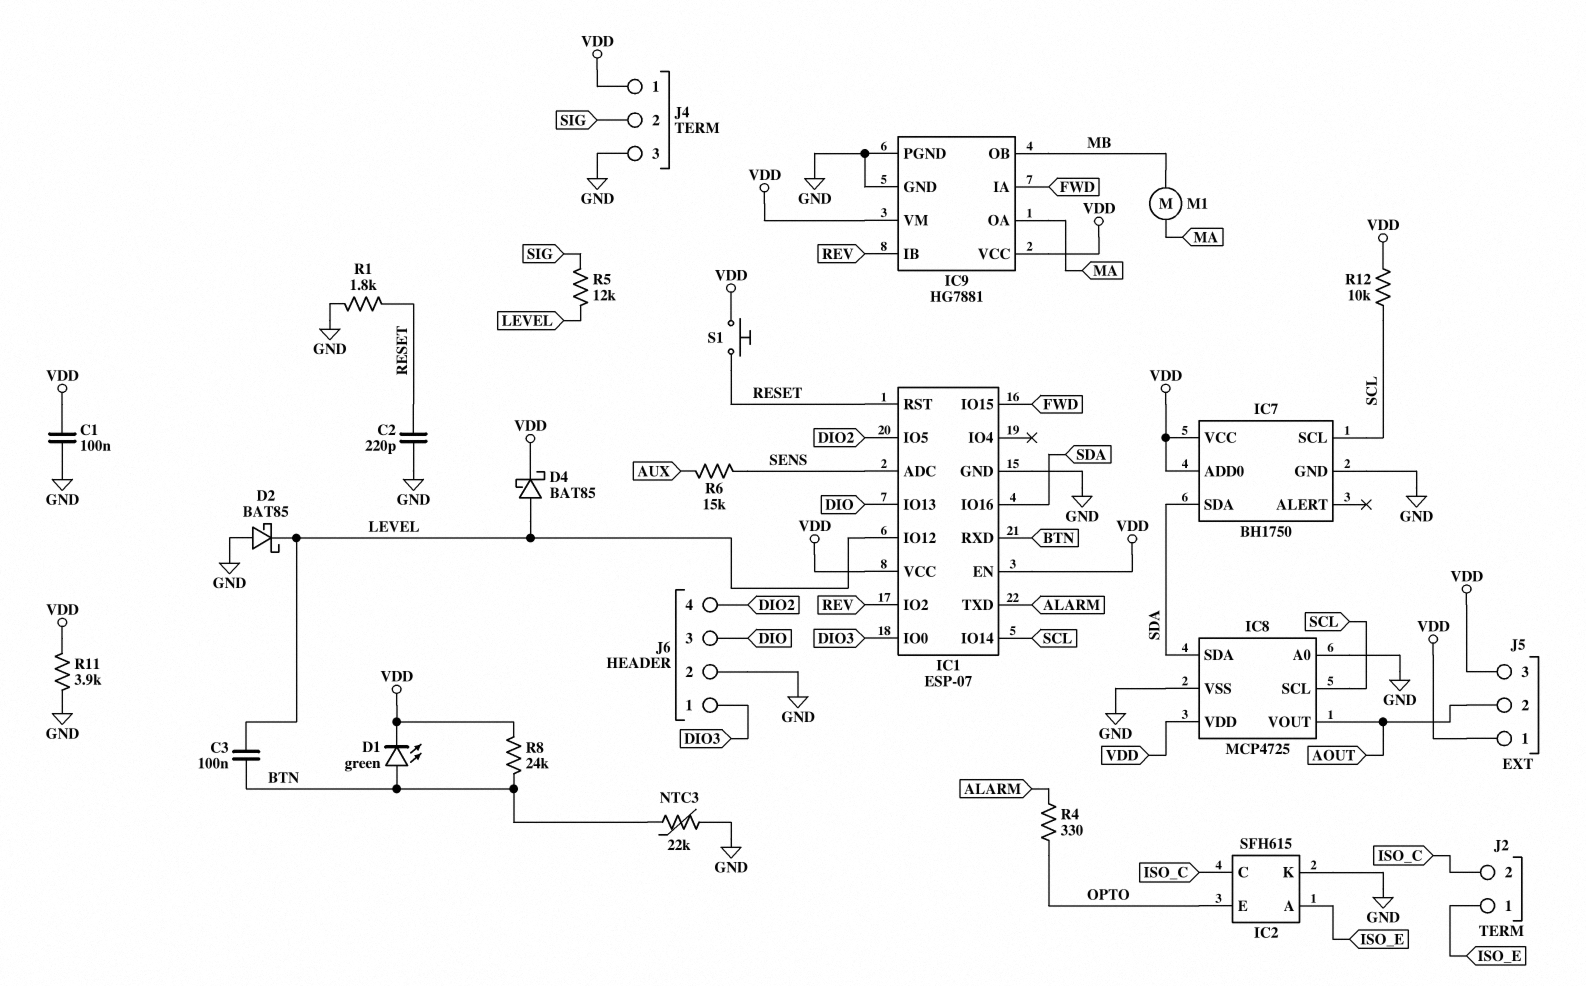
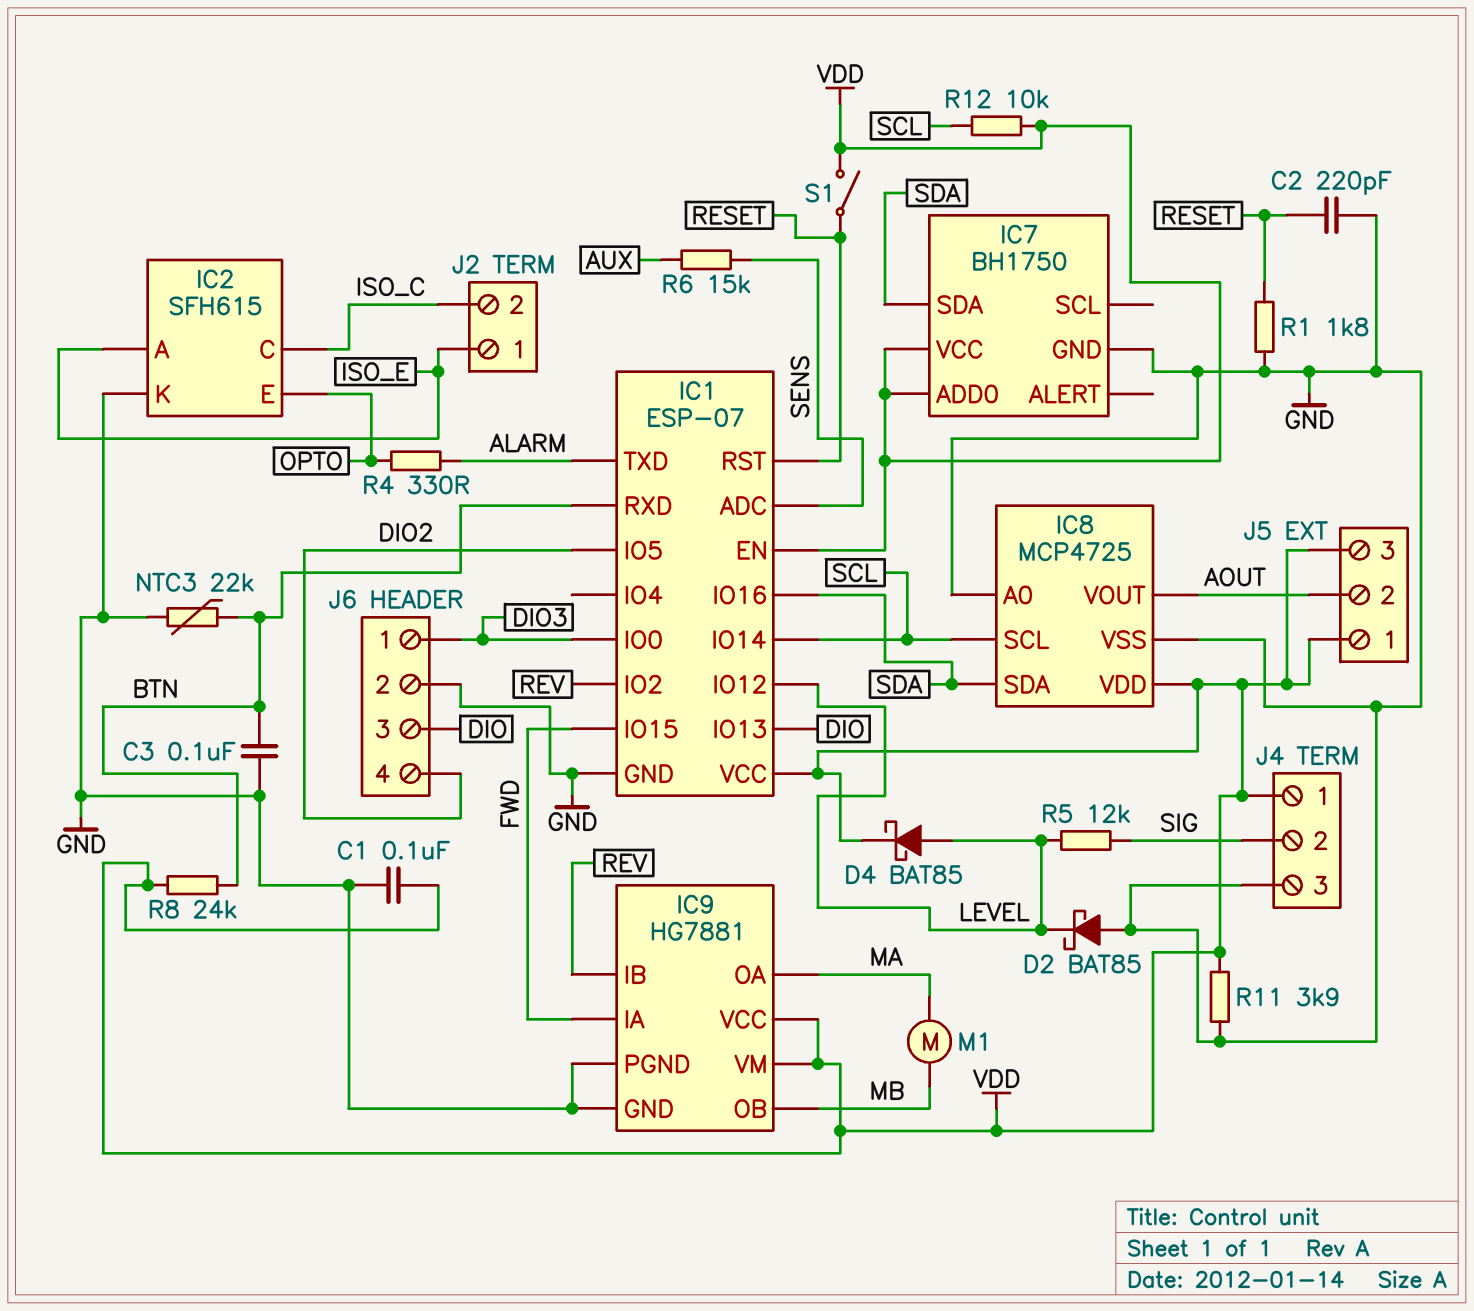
C3: 100nF (BTN, LEVEL) -> 100nF (BTN, GND)
D1: LED green (A BTN, K VDD) -> none
IC7 pin SCL: SCL -> none
S1: button (RESET, VDD) -> switch (RESET, VDD)

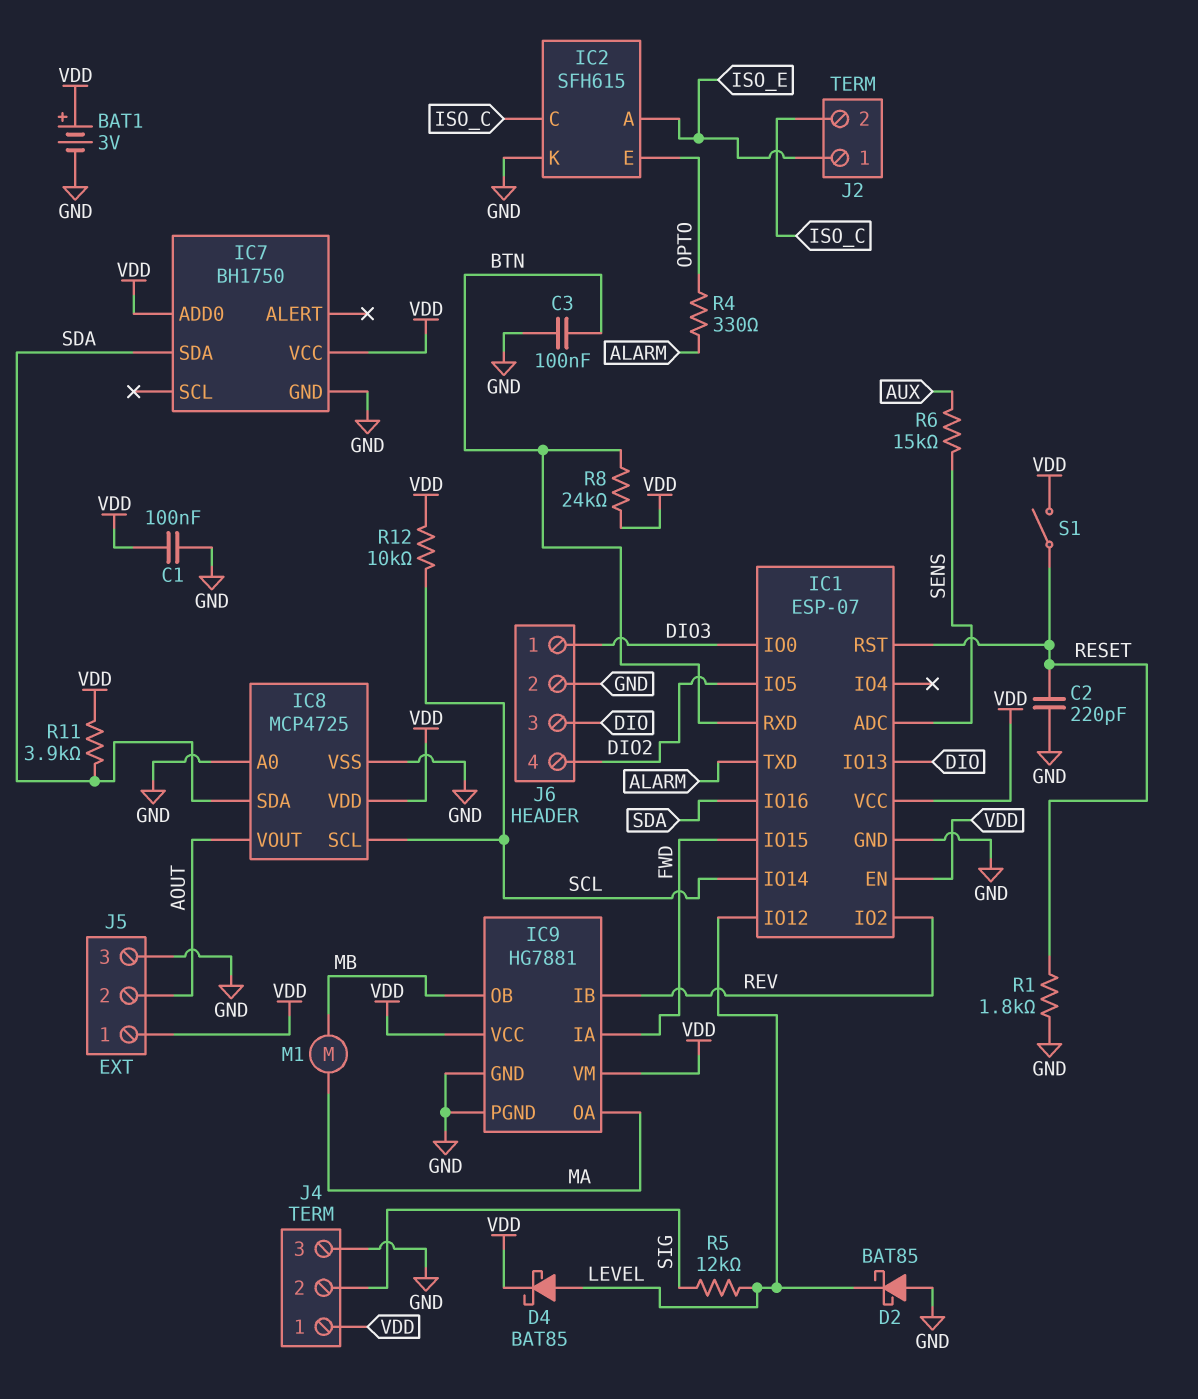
BAT1: none -> 3V (plus VDD, minus GND)
J5 pin 3: VDD -> GND
NTC3: 22k (BTN, GND) -> none
R11: 3.9k (GND, VDD) -> 3.9k (SDA, VDD)

